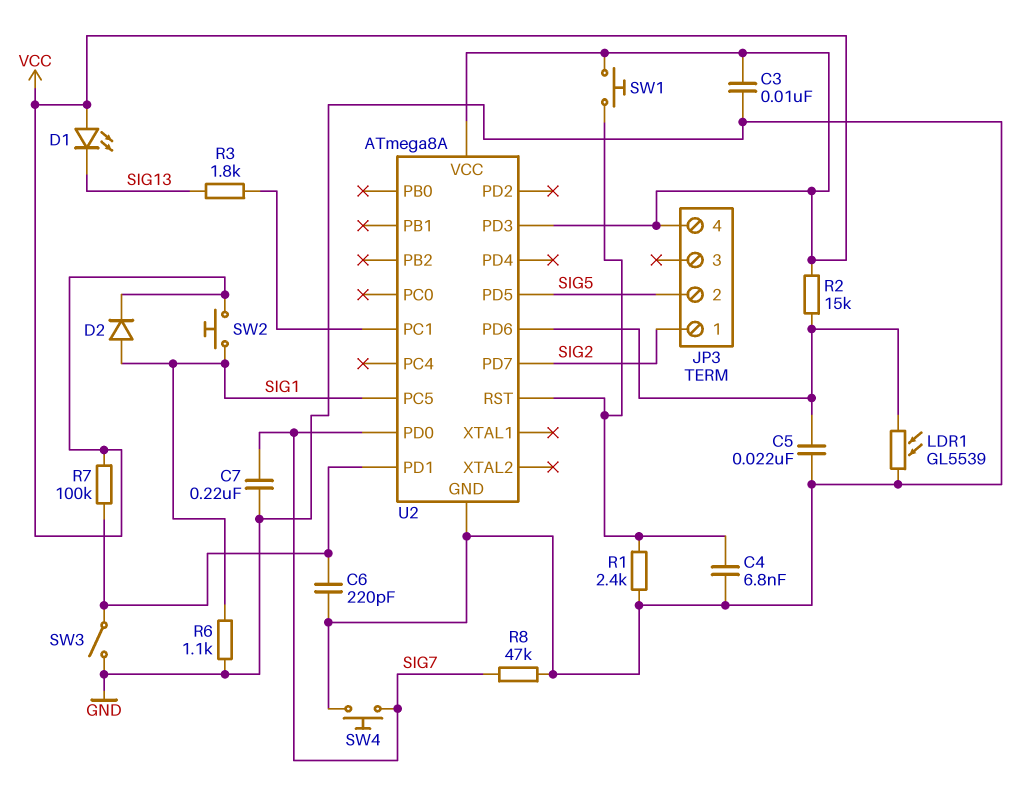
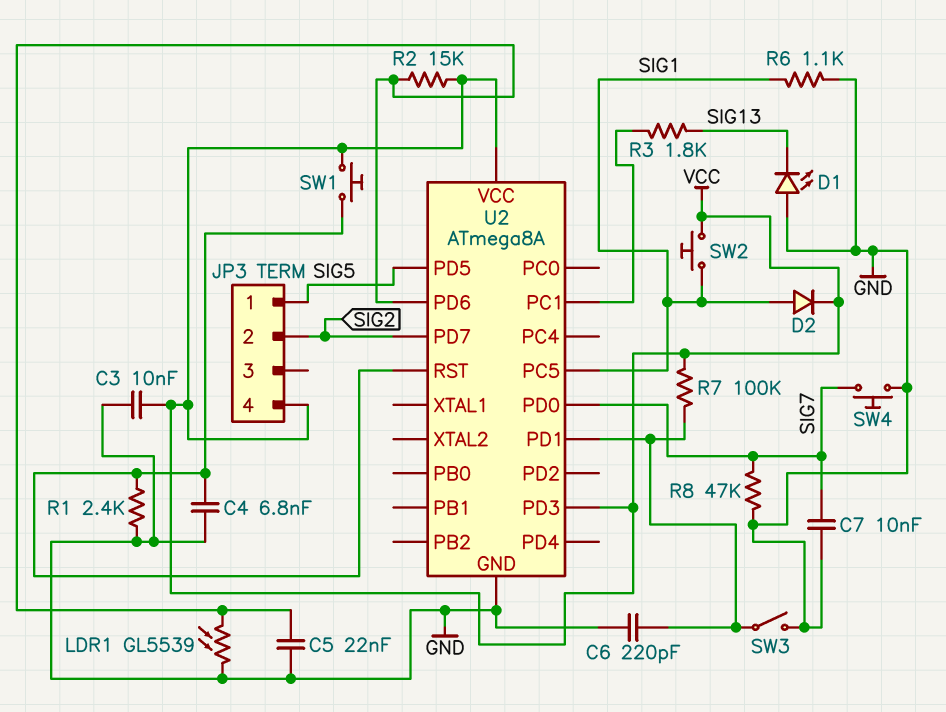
C7: 220nF (GND, SIG7) -> 10nF (GND, SIG7)
D1: LED (A VCC, K SIG13) -> LED (A GND, K SIG13)
JP3 pin 1: SIG2 -> SIG5
JP3 pin 2: SIG5 -> SIG2

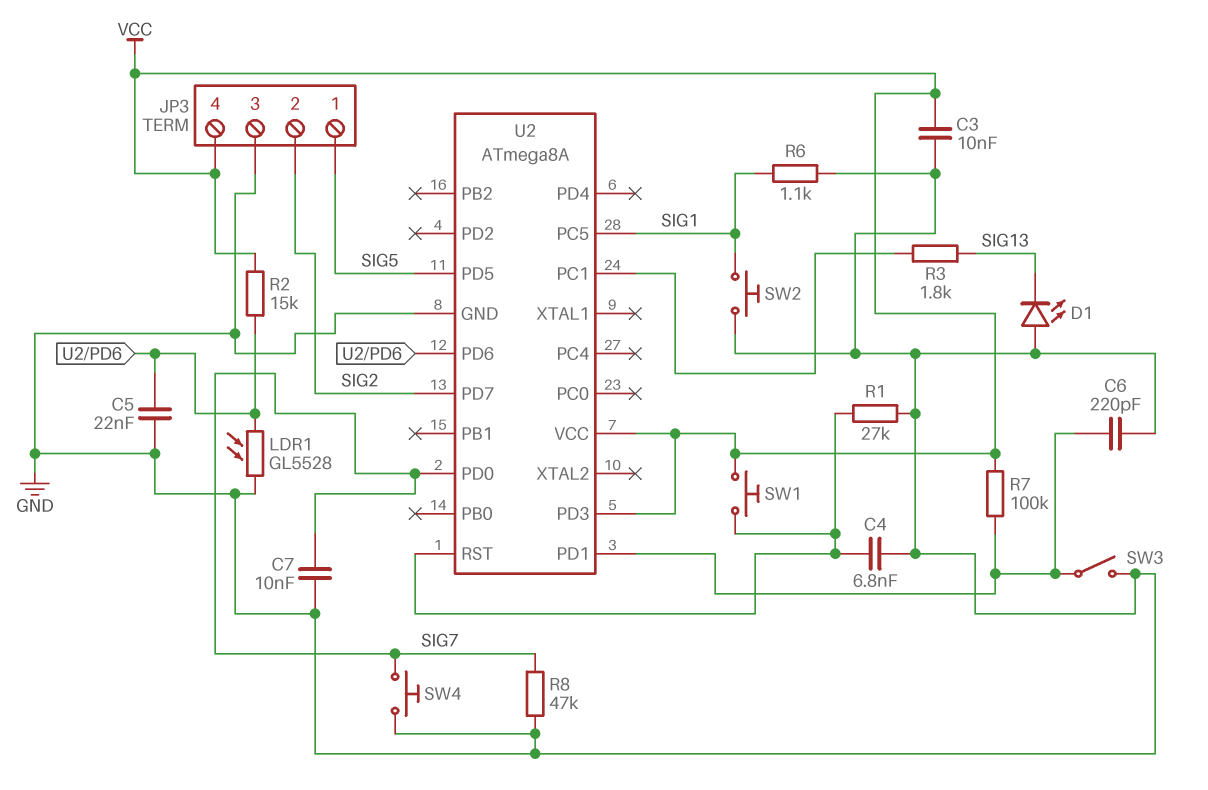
D2: diode (A SIG1, K VCC) -> none
JP3 pin 3: none -> GND
LDR1: GL5539 (GND, U2/PD6) -> GL5528 (GND, U2/PD6)
R1: 2.4k (GND, U2/RST) -> 27k (GND, U2/RST)
SW2: button (SIG1, VCC) -> button (GND, SIG1)

